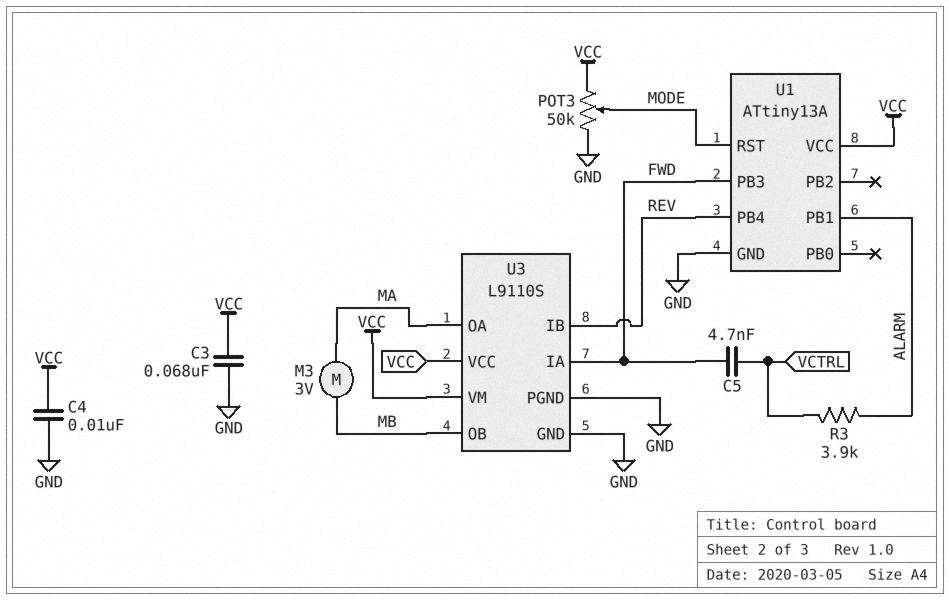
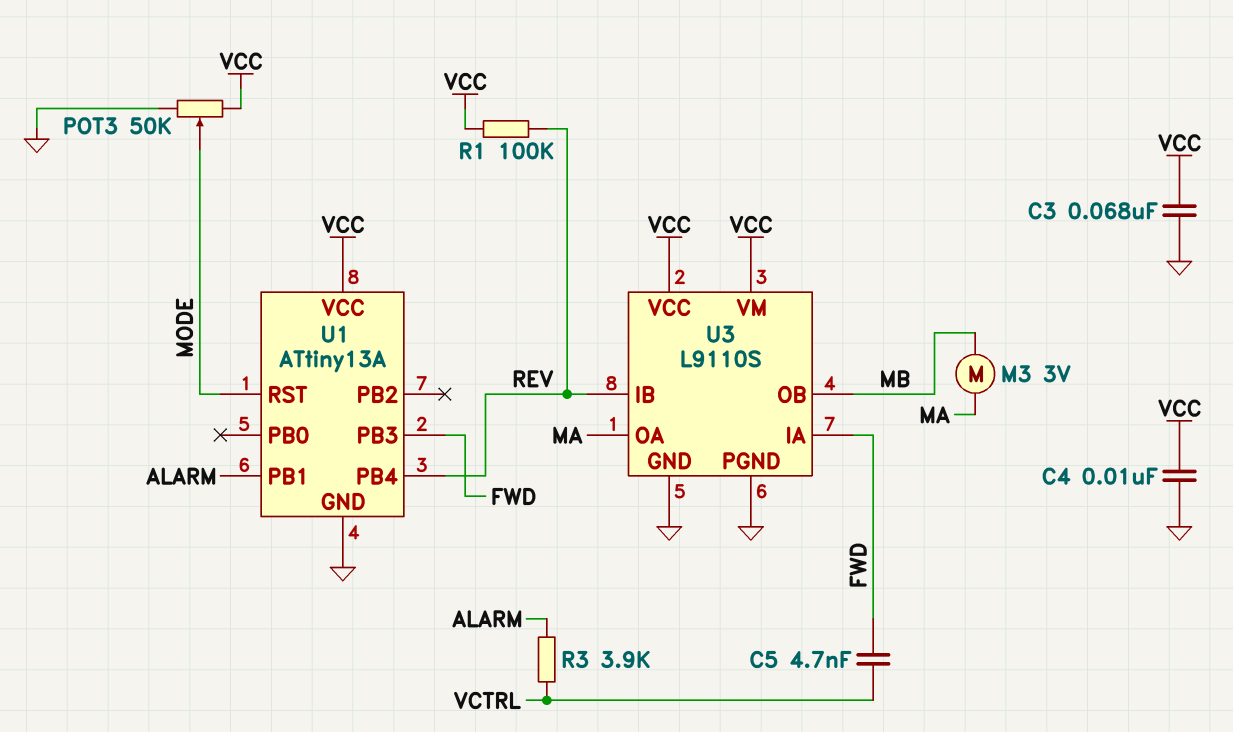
R1: none -> 100k (REV, VCC)

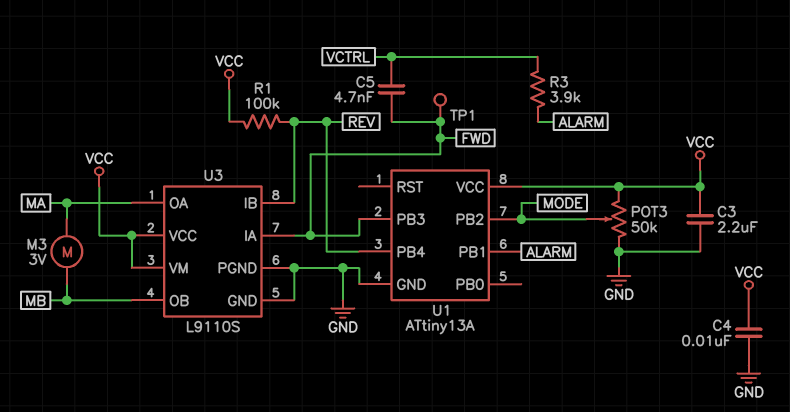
C3: 68nF (GND, VCC) -> 2.2uF (GND, VCC)
TP1: none -> test point (FWD)
U1 pin PB2: none -> MODE
U1 pin RST: MODE -> none

